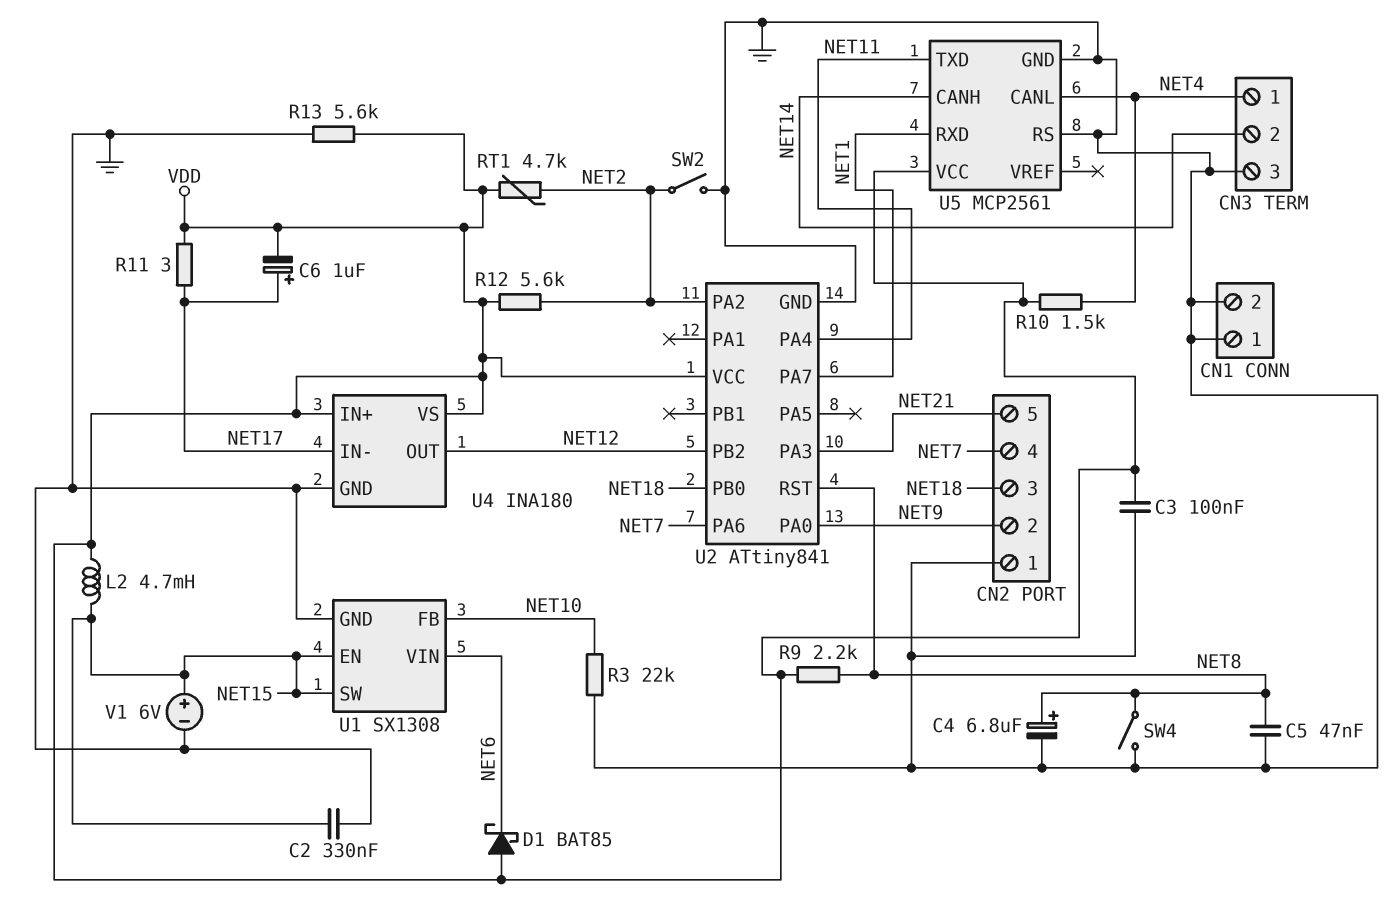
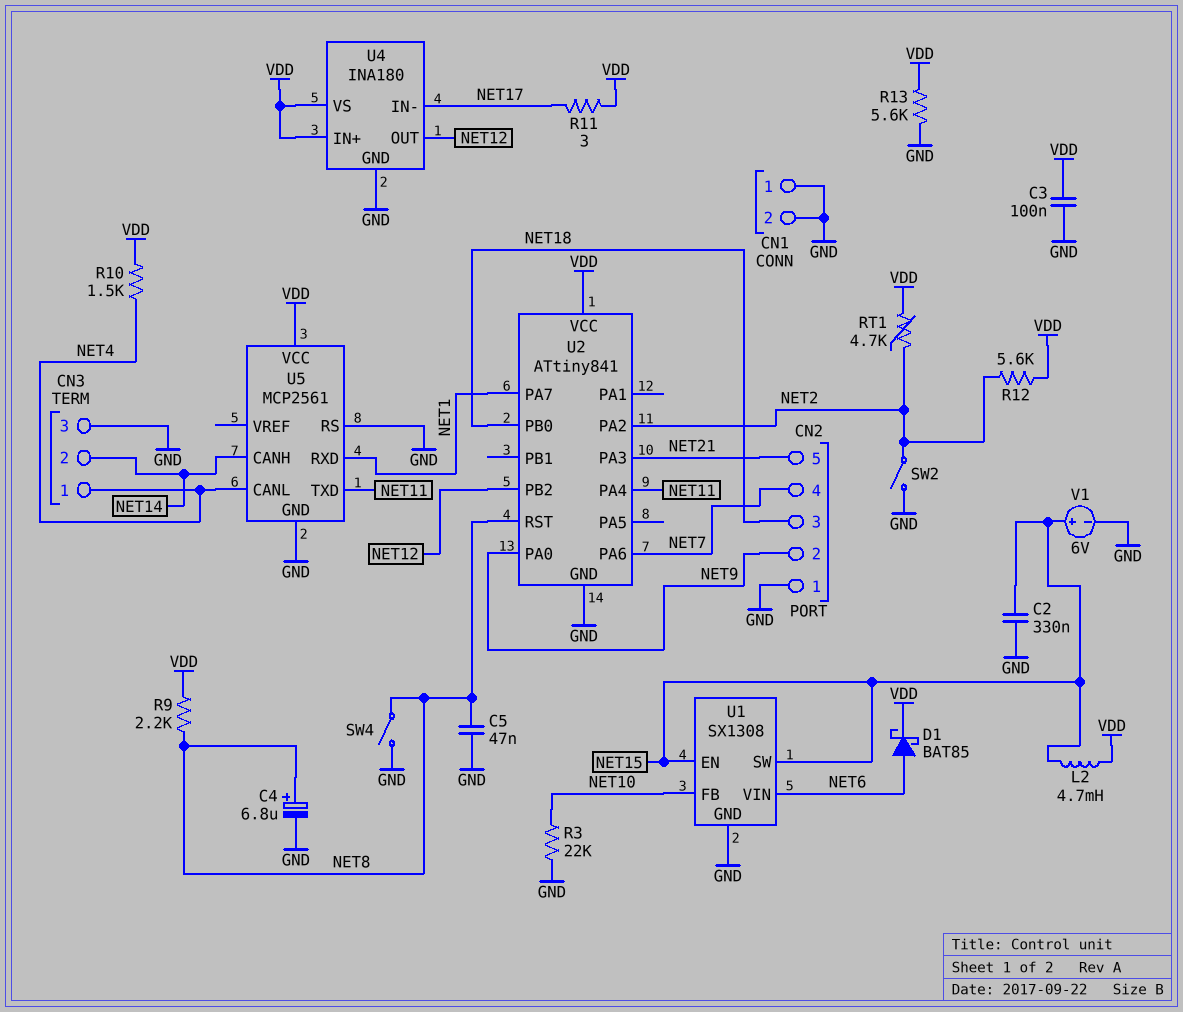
C6: 1uF (plus NET17, minus VDD) -> none
D1: schottky BAT85 (A VDD, K NET6) -> schottky BAT85 (A NET6, K VDD)

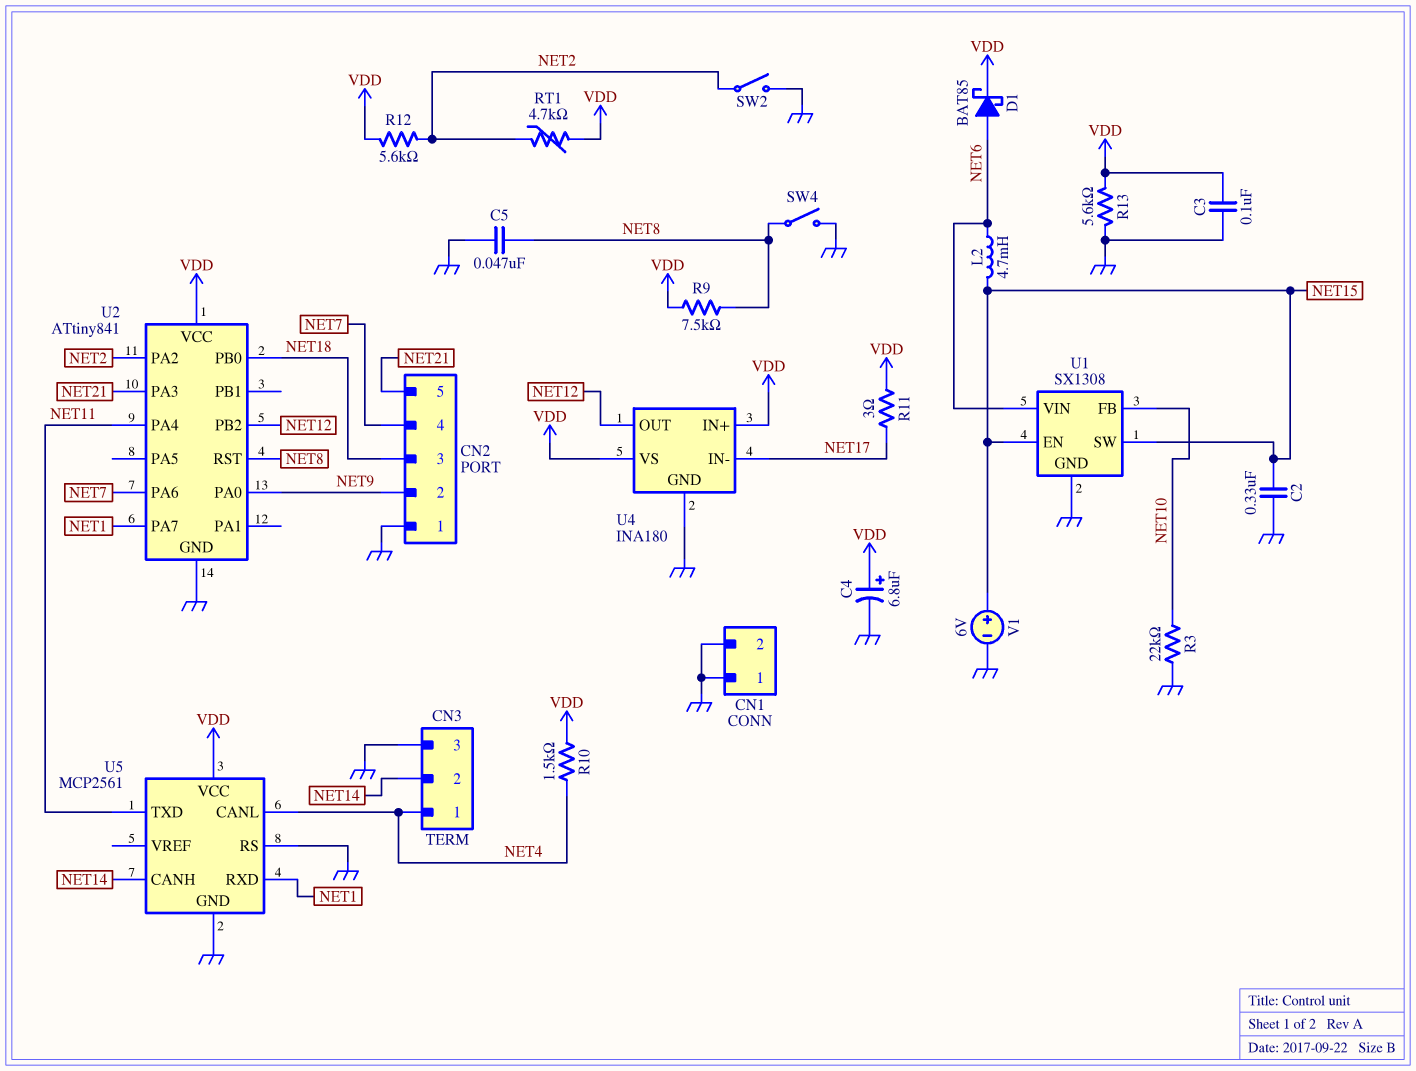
C4: 6.8uF (plus NET8, minus GND) -> 6.8uF (plus VDD, minus GND)
L2: 4.7mH (NET15, VDD) -> 4.7mH (NET6, NET15)
R9: 2.2k (NET8, VDD) -> 7.5k (NET8, VDD)

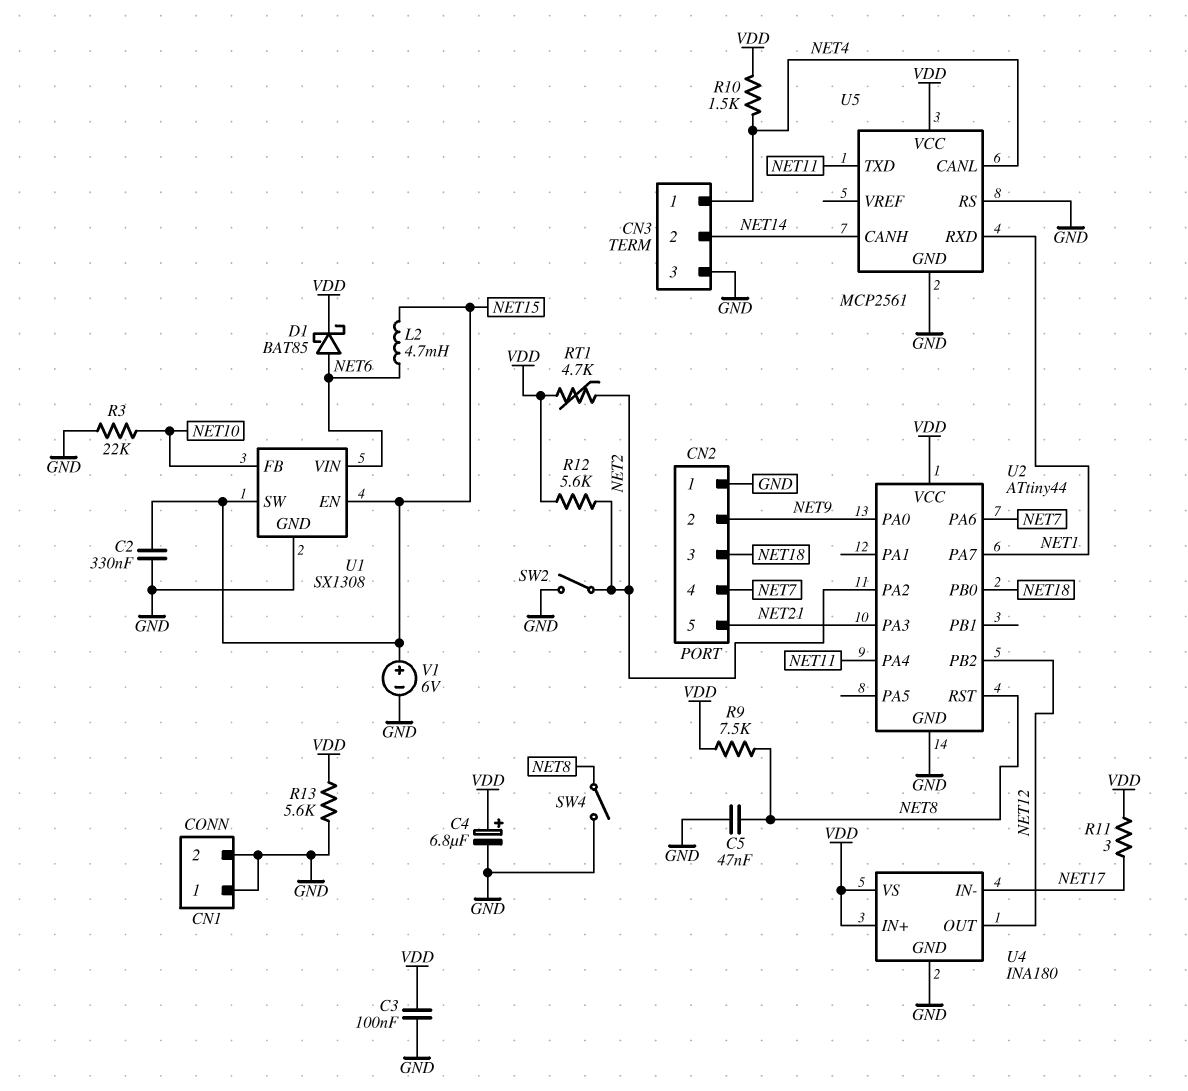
U2: ATtiny841 -> ATtiny44

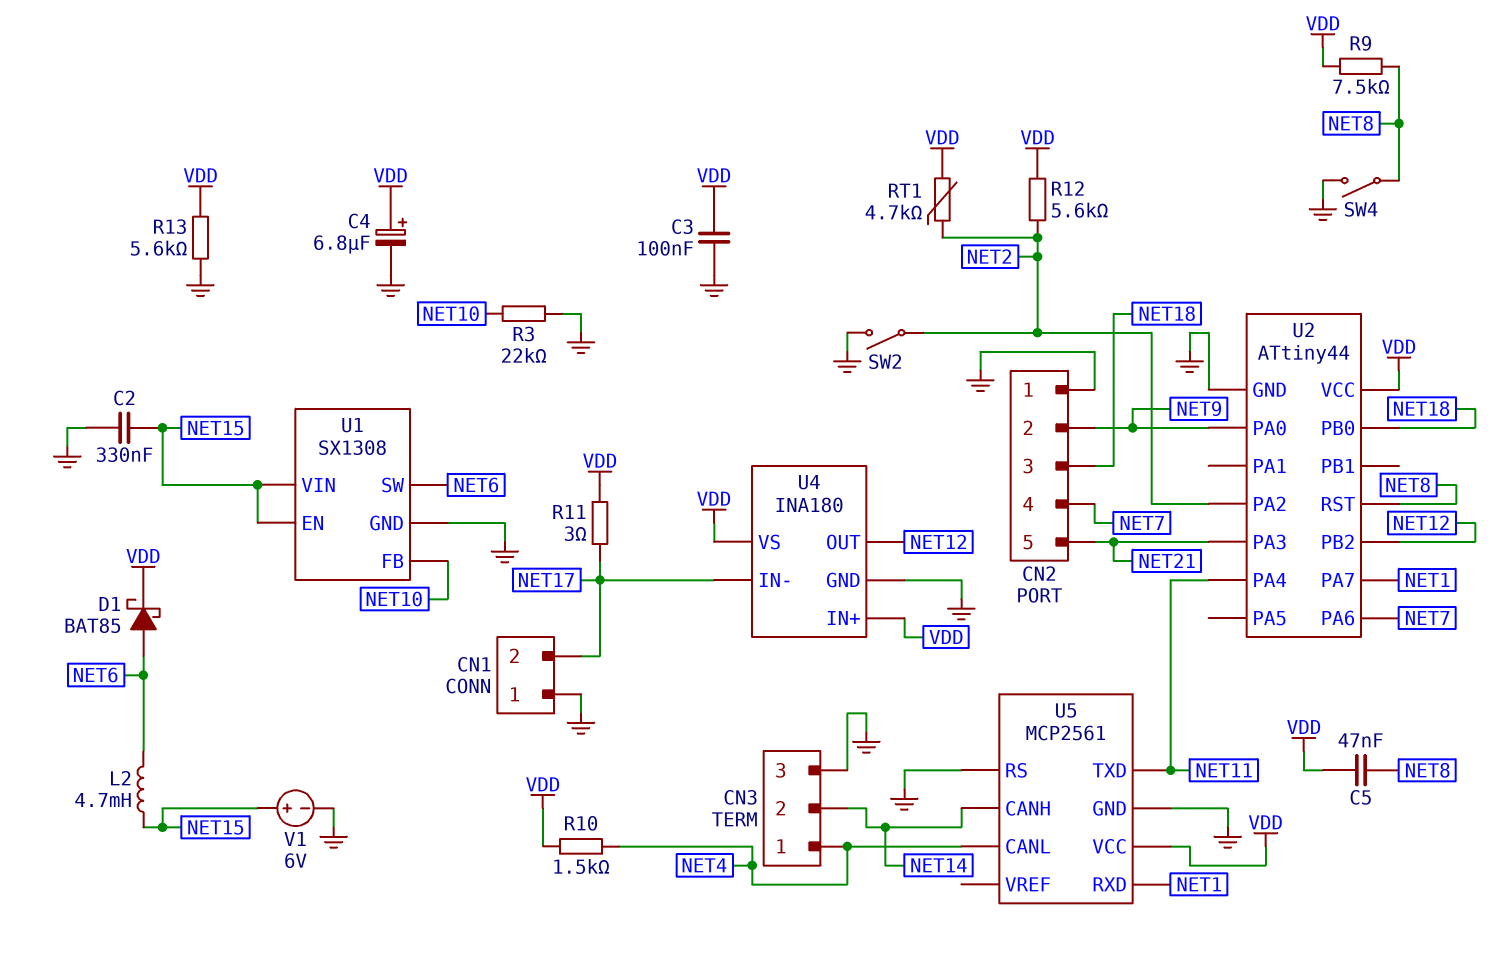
C5: 47nF (GND, NET8) -> 47nF (NET8, VDD)
CN1 pin 2: GND -> NET17
U1 pin SW: NET15 -> NET6
U1 pin VIN: NET6 -> NET15

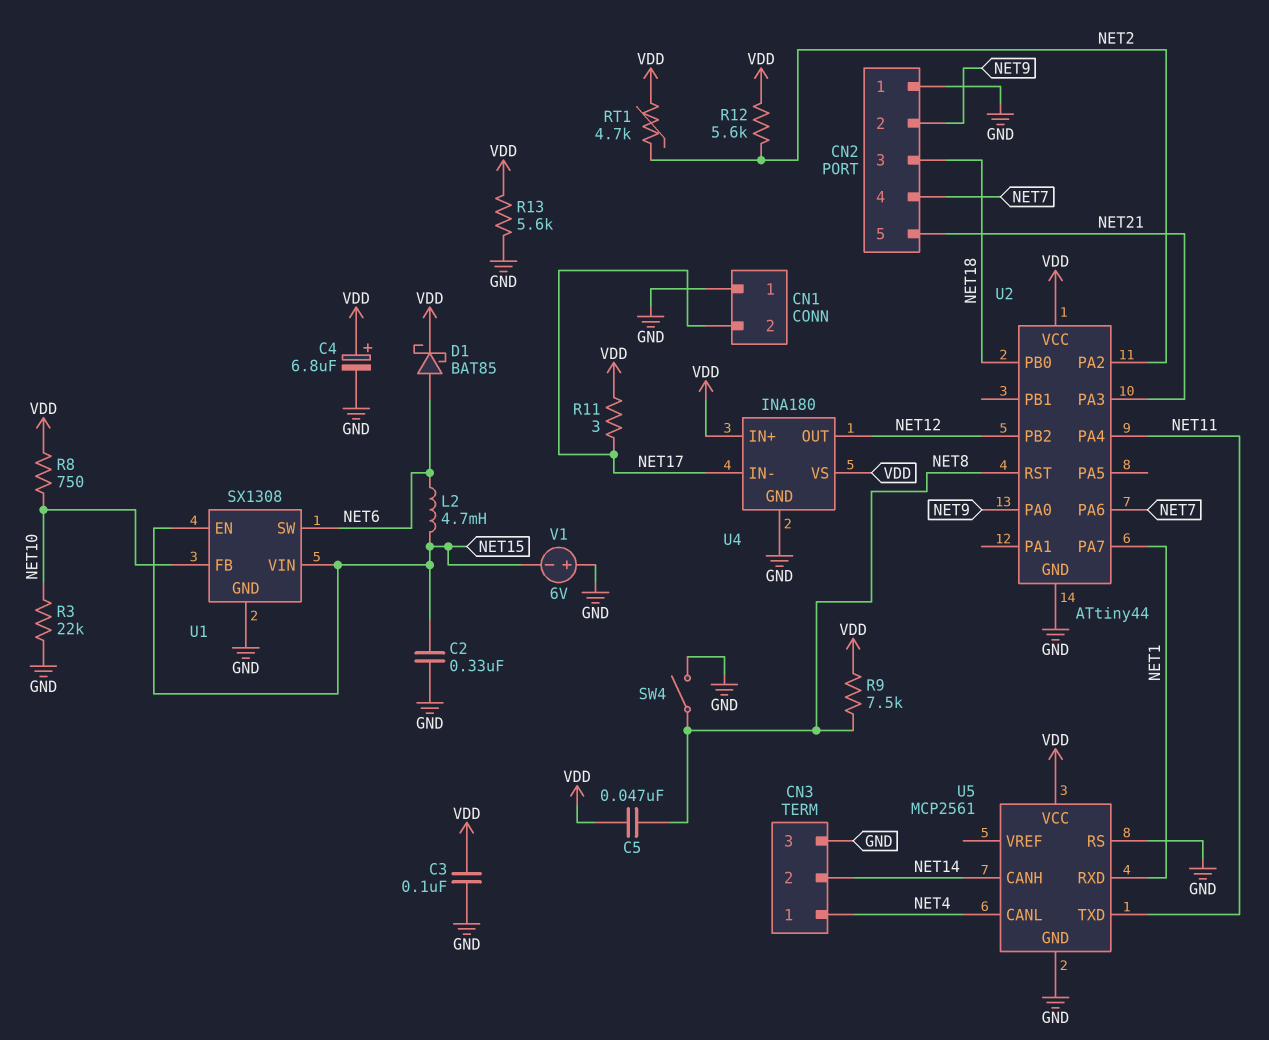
R8: none -> 750 (NET10, VDD)
R10: 1.5k (NET4, VDD) -> none
SW2: switch (GND, NET2) -> none
V1: 6V (plus NET15, minus GND) -> 6V (plus GND, minus NET15)

